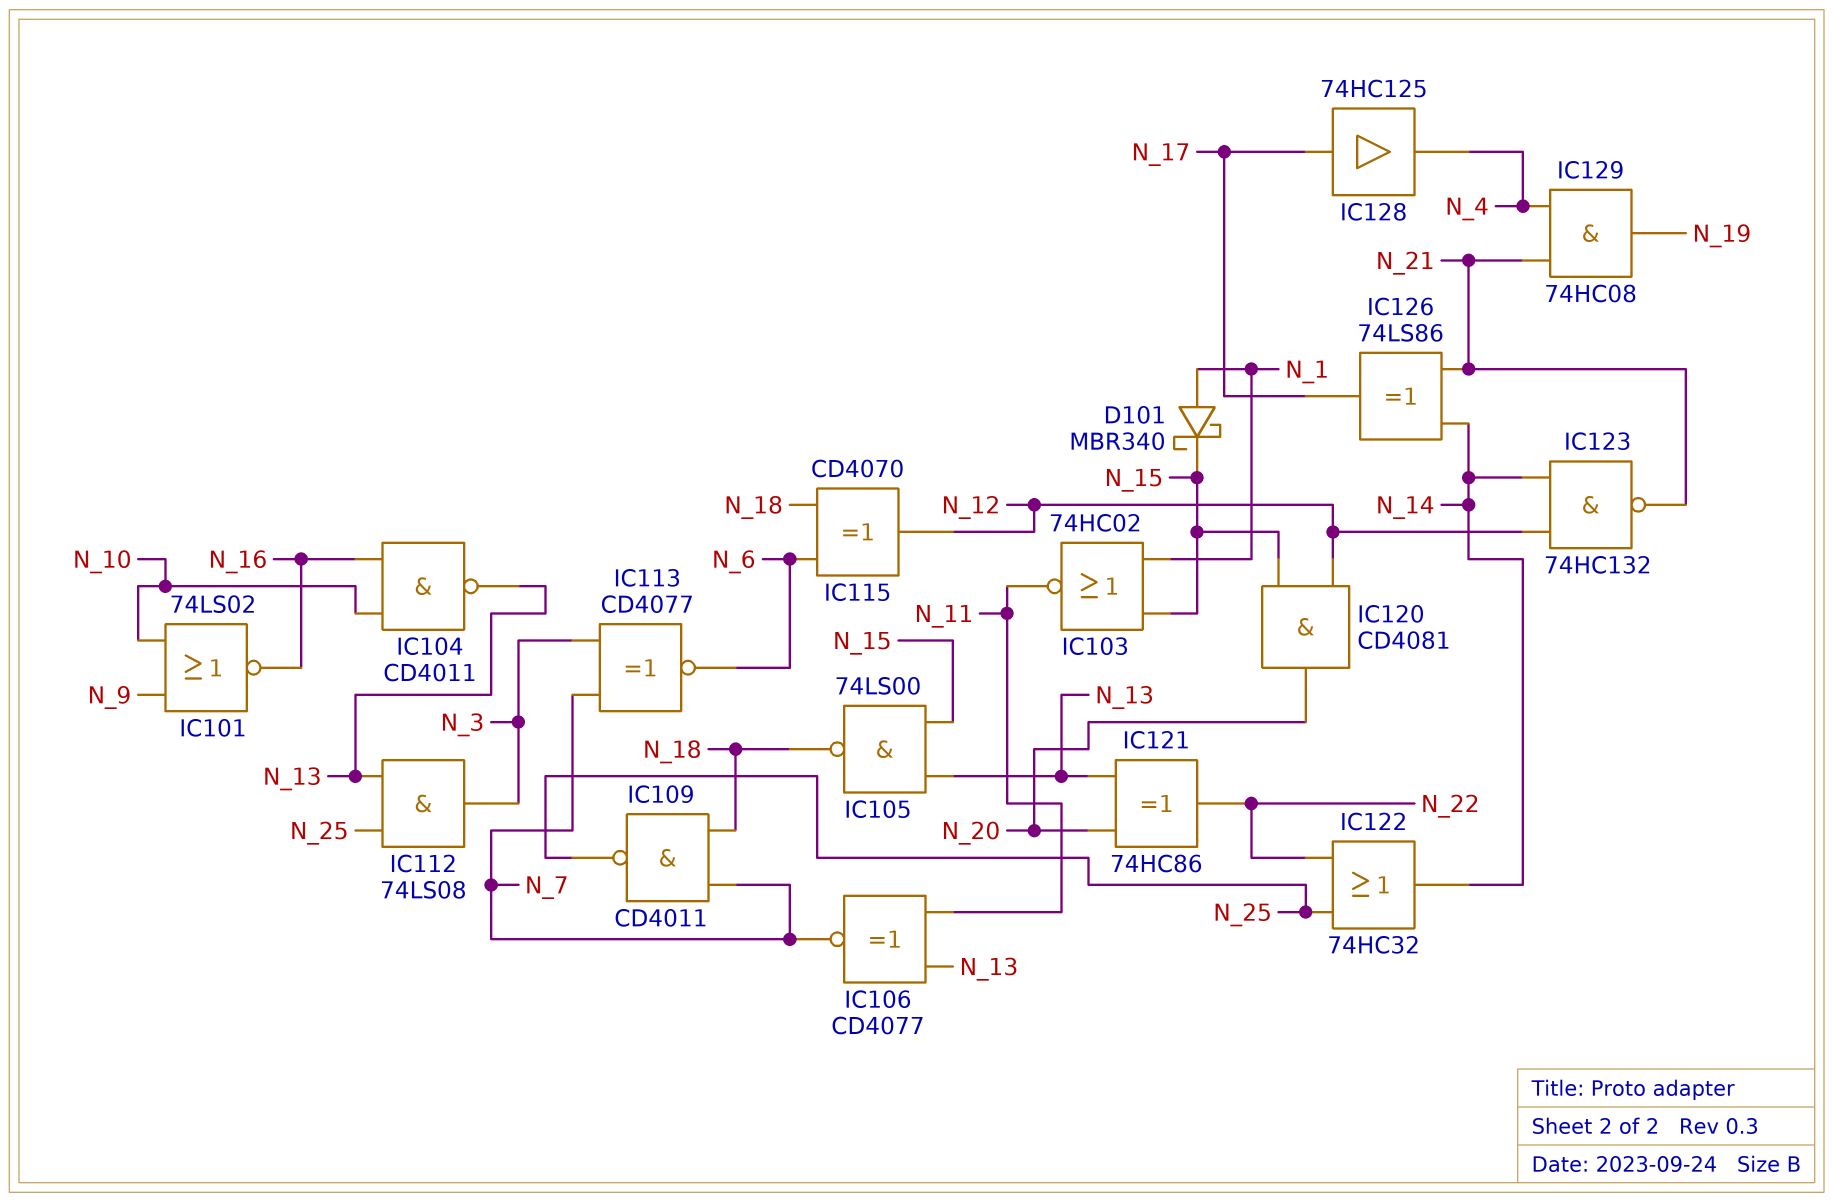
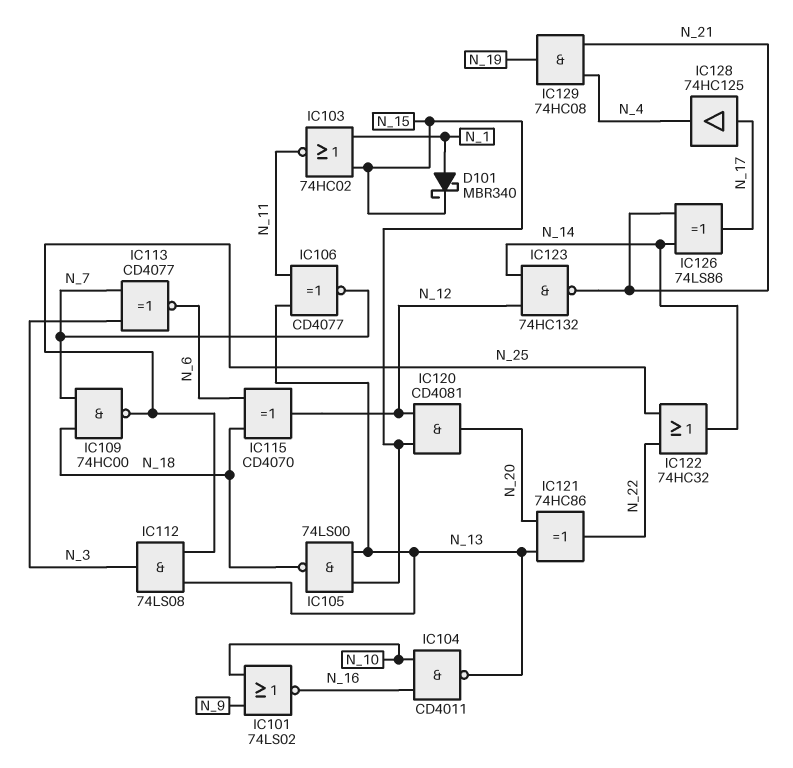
IC109: NAND CD4011 (in N_7, in N_18, out N_25) -> NAND 74HC00 (in N_7, in N_18, out N_25)

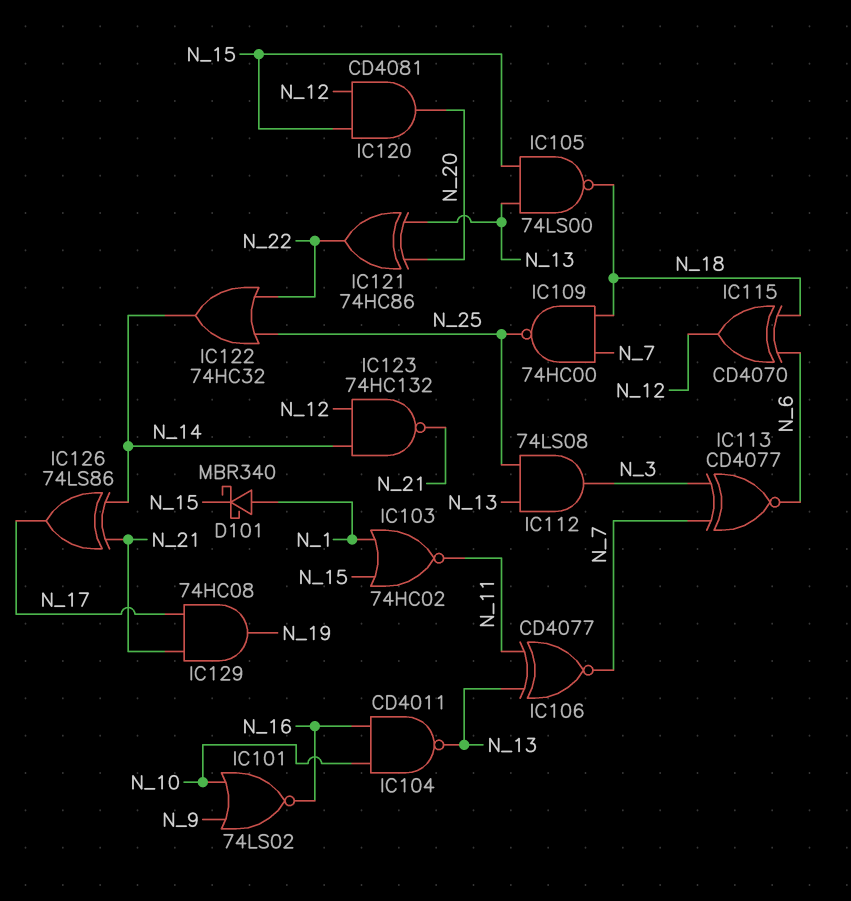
IC128: buffer 74HC125 (in N_17, out N_4) -> none
IC129: AND 74HC08 (in N_4, in N_21, out N_19) -> AND 74HC08 (in N_17, in N_21, out N_19)

